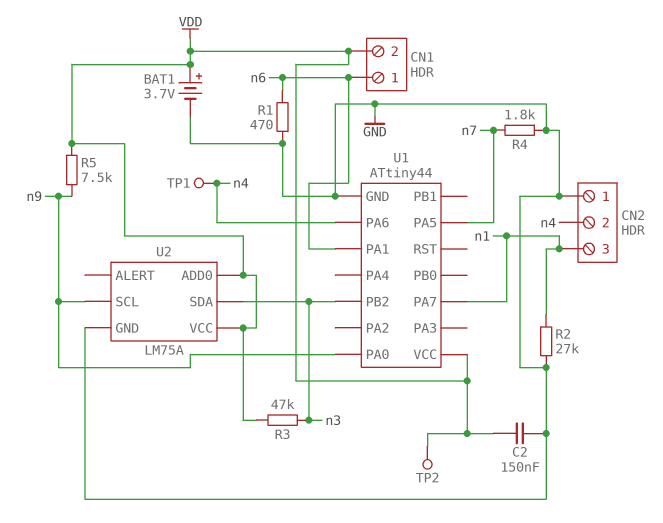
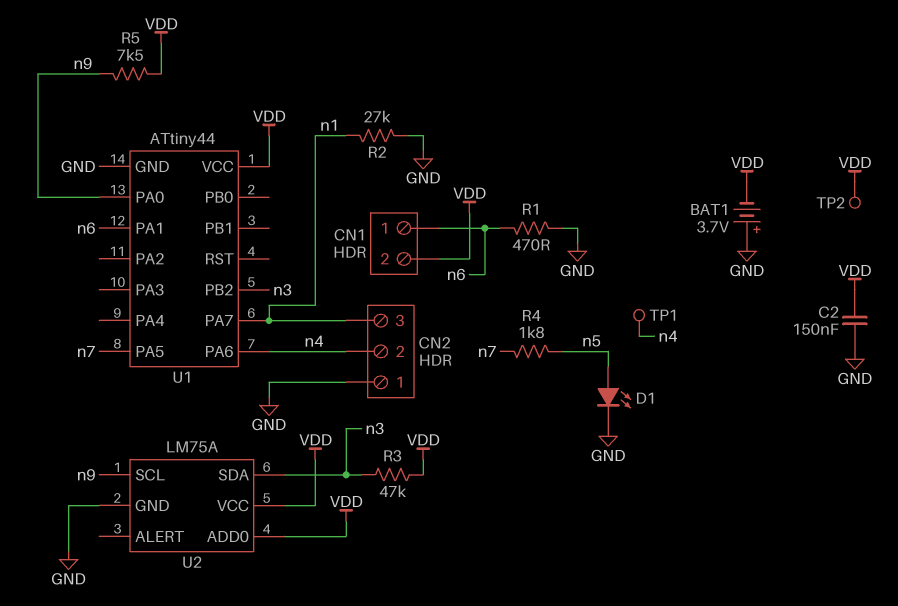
BAT1: 3.7V (plus VDD, minus GND) -> 3.7V (plus GND, minus VDD)
D1: none -> LED (A n5, K GND)
R4: 1.8k (GND, n7) -> 1.8k (n5, n7)

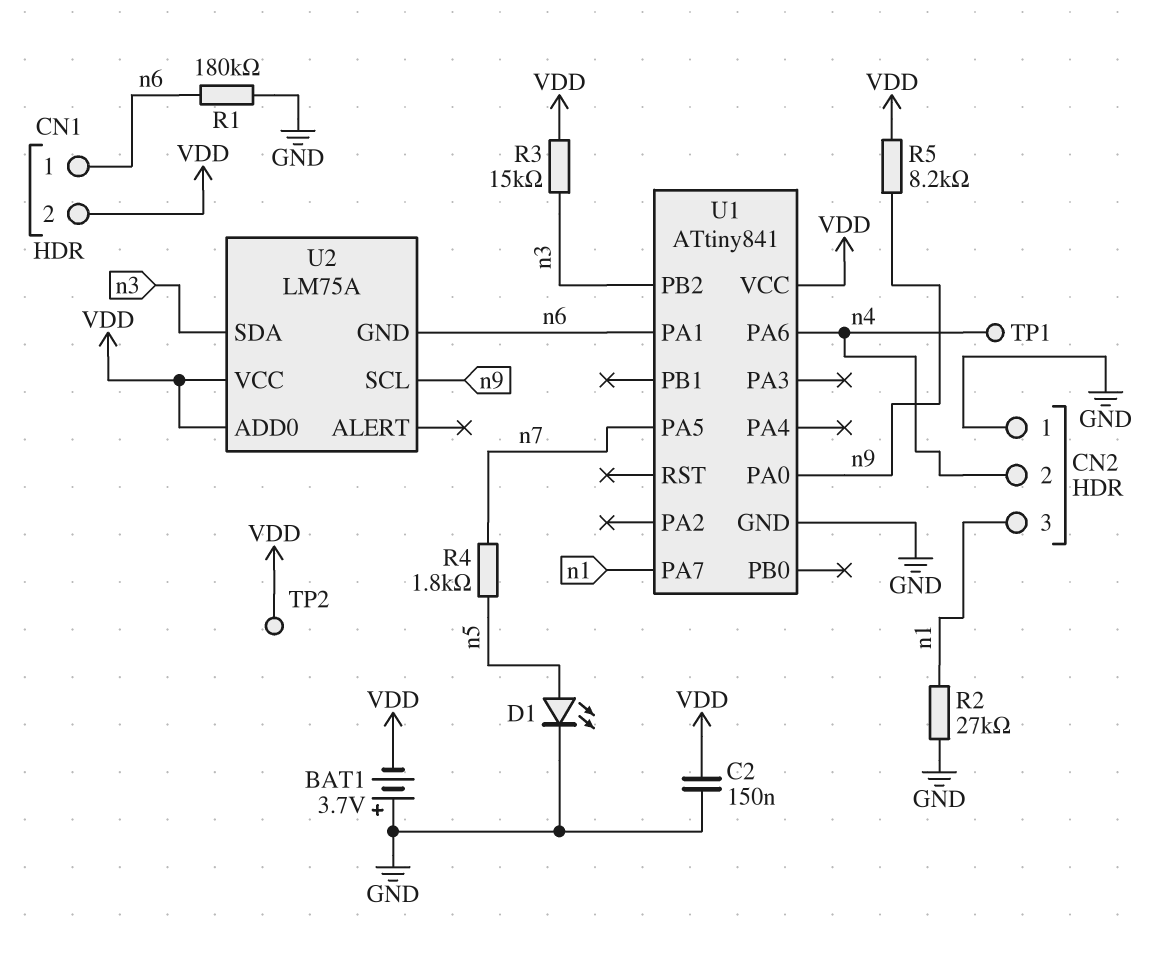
R1: 470 (GND, n6) -> 180k (GND, n6)
R3: 47k (VDD, n3) -> 15k (VDD, n3)
R5: 7.5k (VDD, n9) -> 8.2k (VDD, n9)
U1: ATtiny44 -> ATtiny841
U2 pin GND: GND -> n6

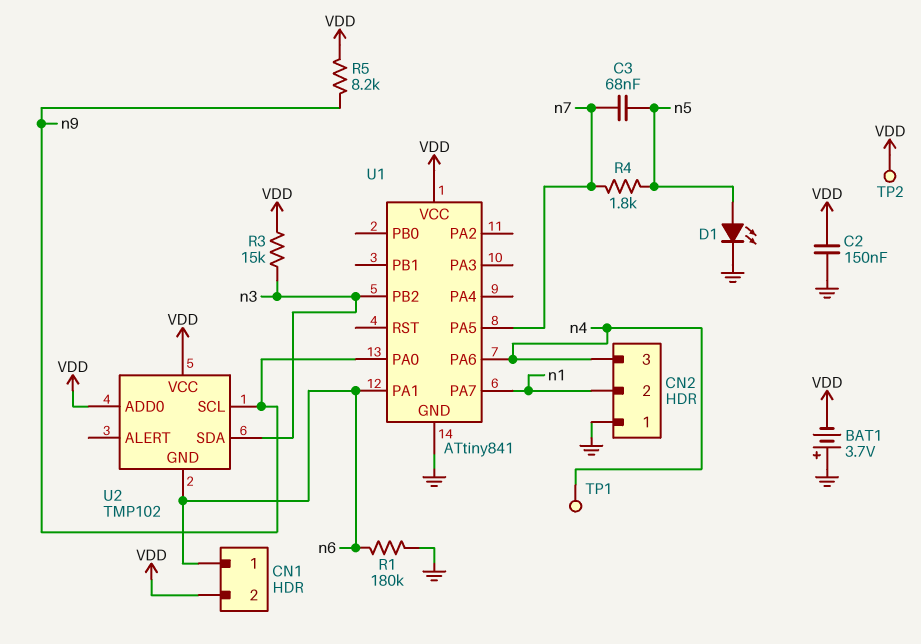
C3: none -> 68nF (n5, n7)
CN2 pin 2: n4 -> n1
CN2 pin 3: n1 -> n4
R2: 27k (GND, n1) -> none
U2: LM75A -> TMP102

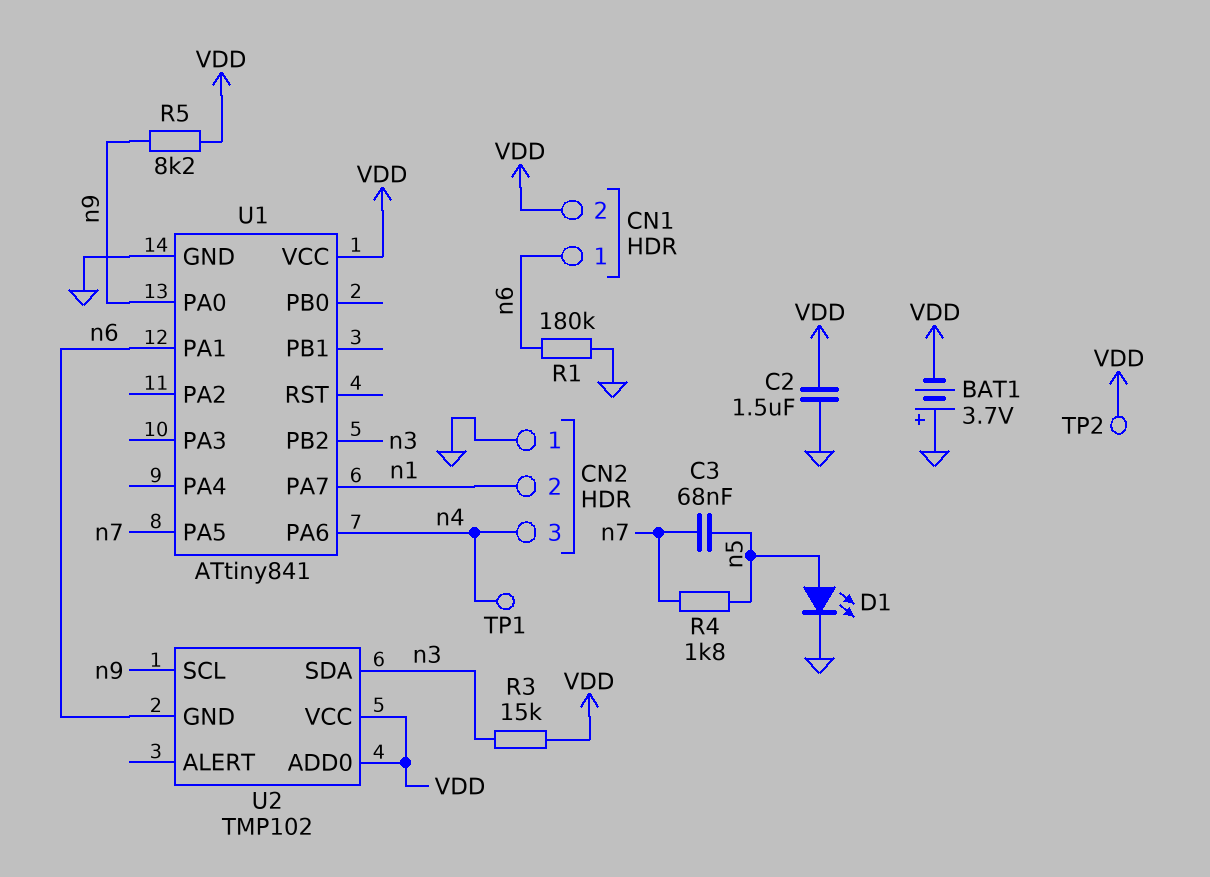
C2: 150nF (GND, VDD) -> 1.5uF (GND, VDD)

